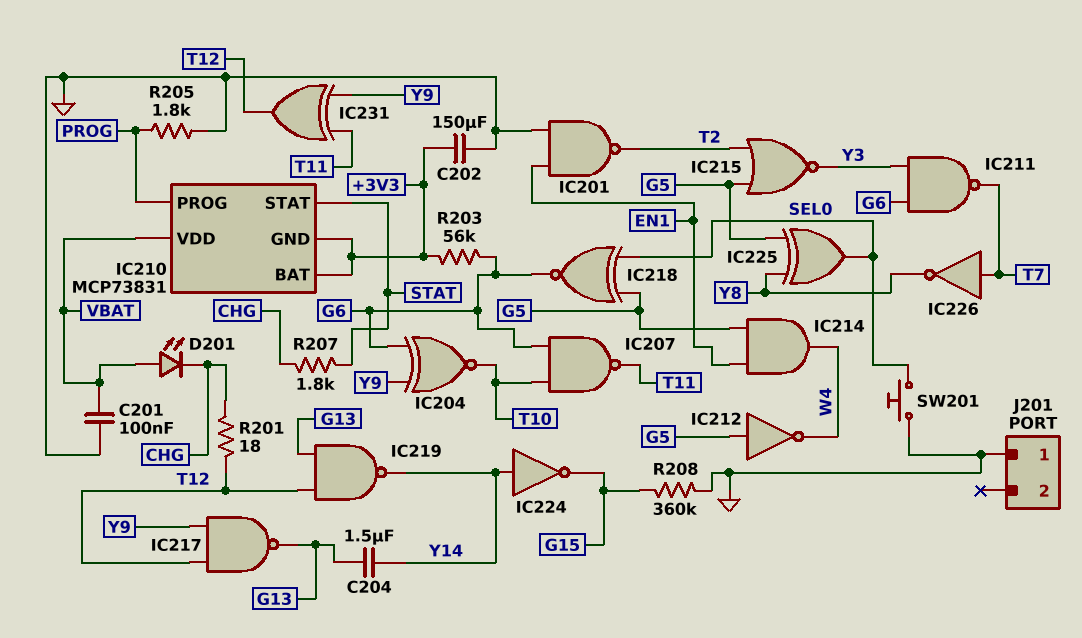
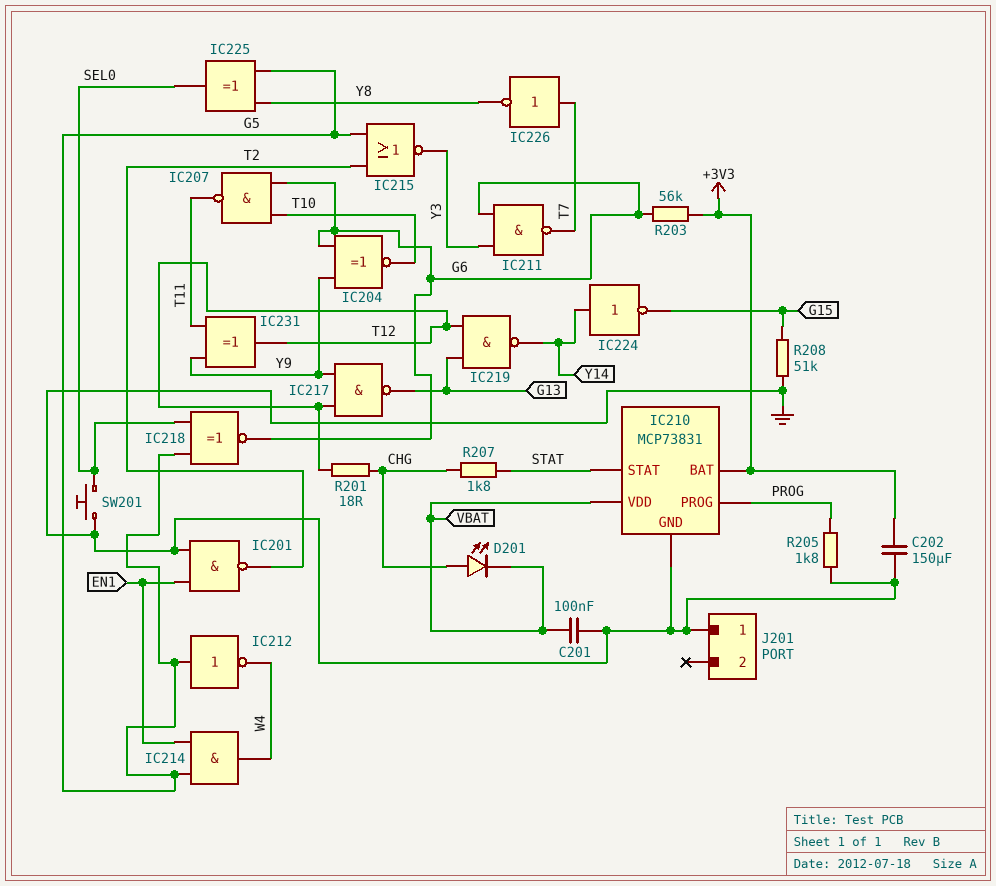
C204: 1.5uF (G13, Y14) -> none
D201: LED (A VBAT, K CHG) -> LED (A CHG, K VBAT)
IC210 pin GND: +3V3 -> GND
R208: 360k (G15, GND) -> 51k (G15, GND)

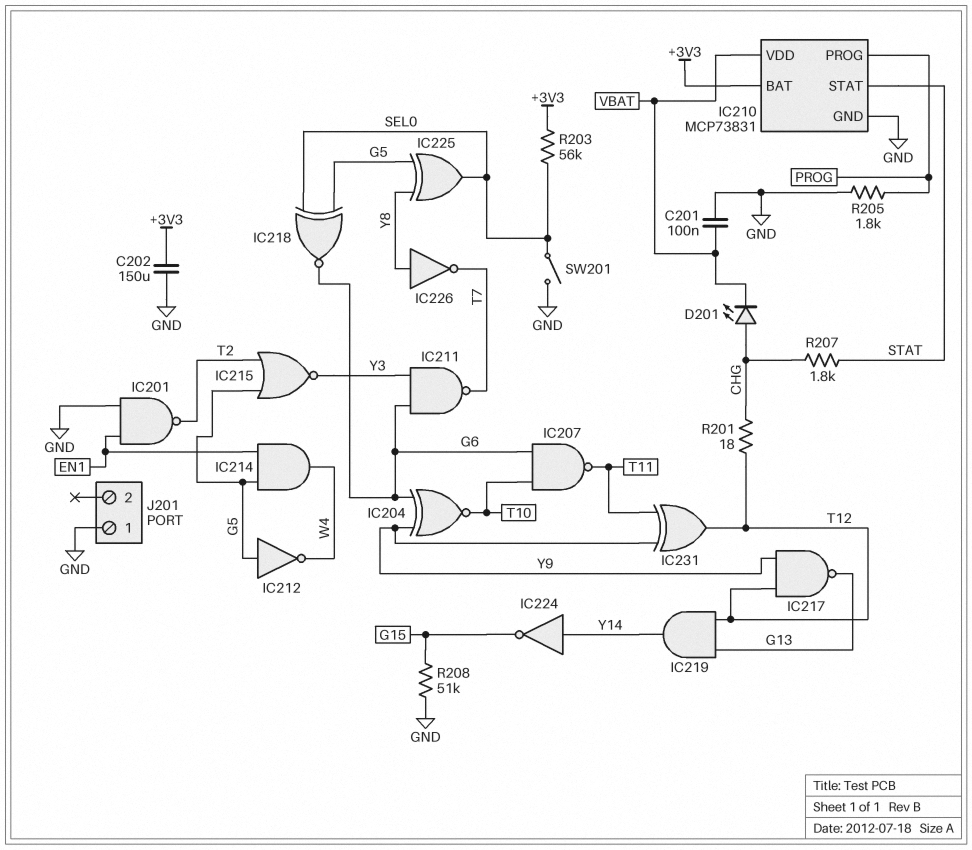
IC219: NAND (in G13, in T12, out Y14) -> AND (in G13, in T12, out Y14)
IC226: NOT (in T7, out Y8) -> NOT (in Y8, out T7)
R203: 56k (+3V3, G6) -> 56k (+3V3, SEL0)
SW201: button (GND, SEL0) -> switch (GND, SEL0)

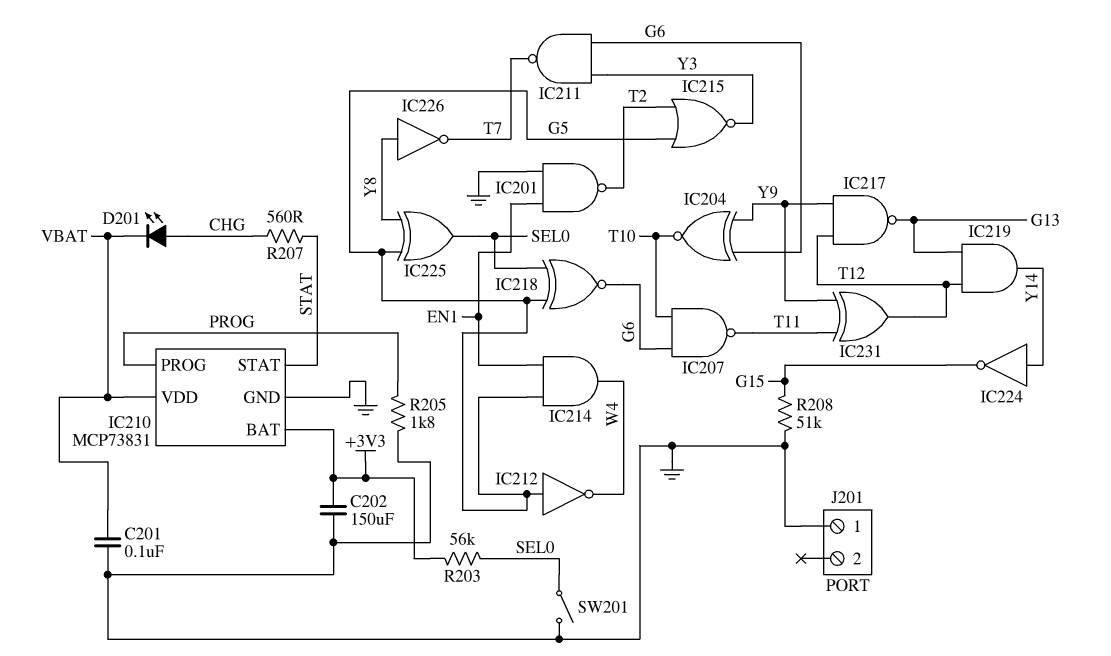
R201: 18 (CHG, T12) -> none
R207: 1.8k (CHG, STAT) -> 560 (CHG, STAT)

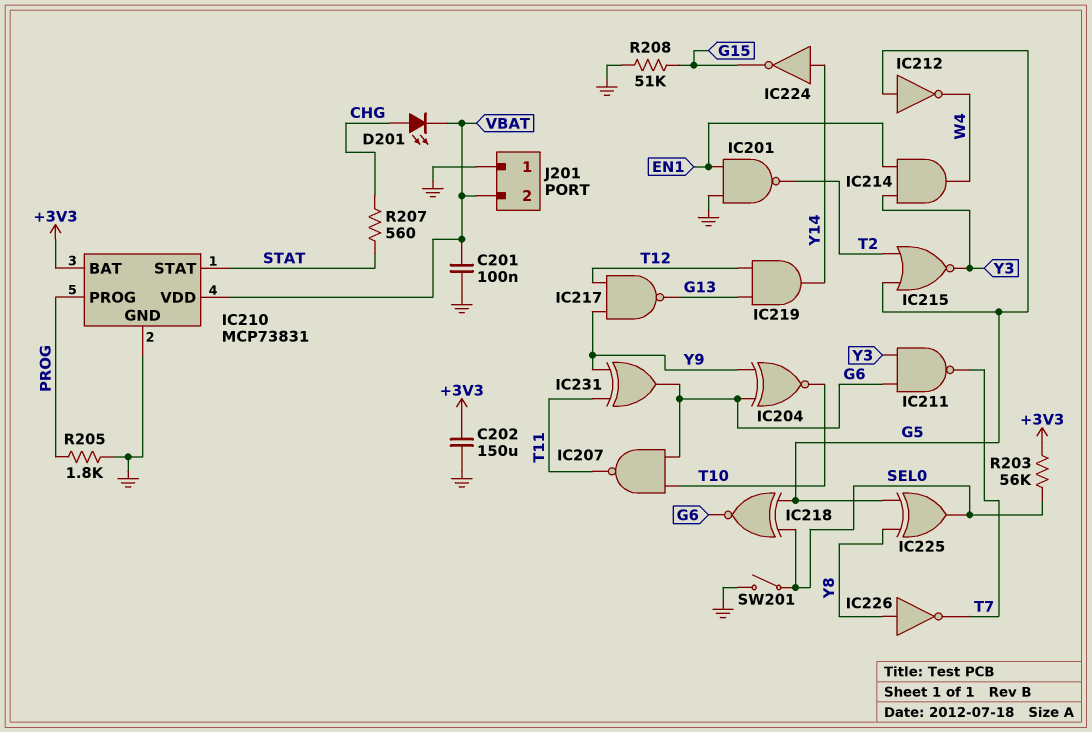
IC214: AND (in EN1, in G5, out W4) -> AND (in EN1, in Y3, out W4)
IC231: XOR (in T11, in Y9, out T12) -> XOR (in T11, in Y9, out G6)
J201 pin 2: none -> VBAT

